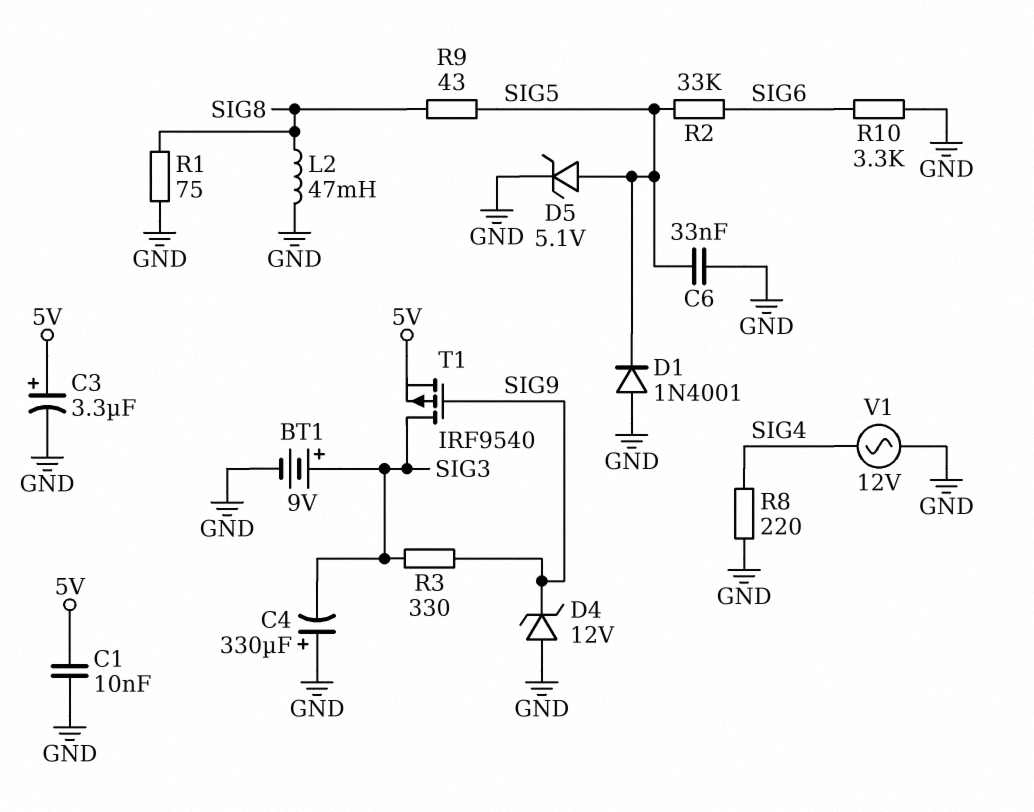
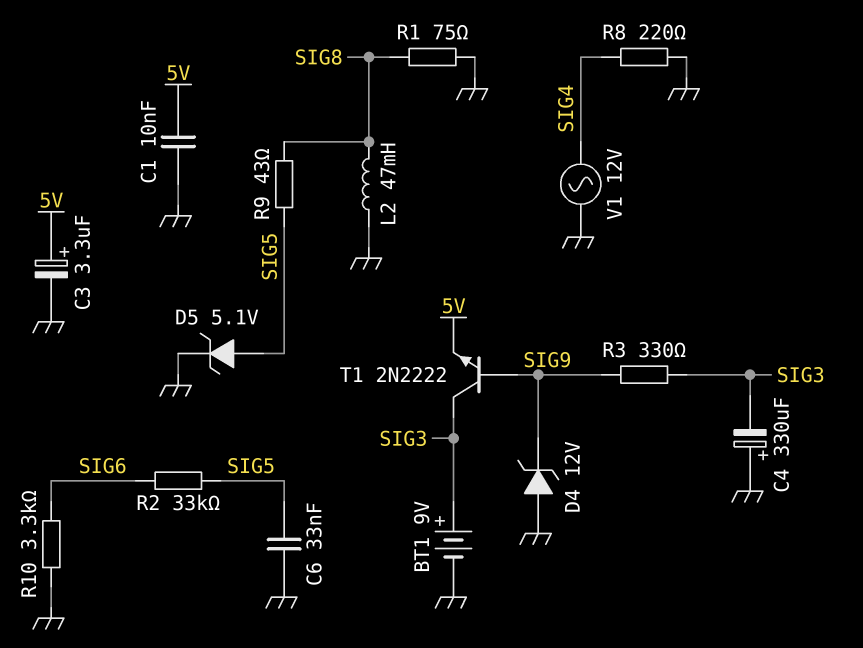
D1: diode 1N4001 (A GND, K SIG5) -> none
T1: PMOS IRF9540 (G SIG9, D SIG3, S 5V) -> NPN 2N2222 (B SIG9, C SIG3, E 5V)

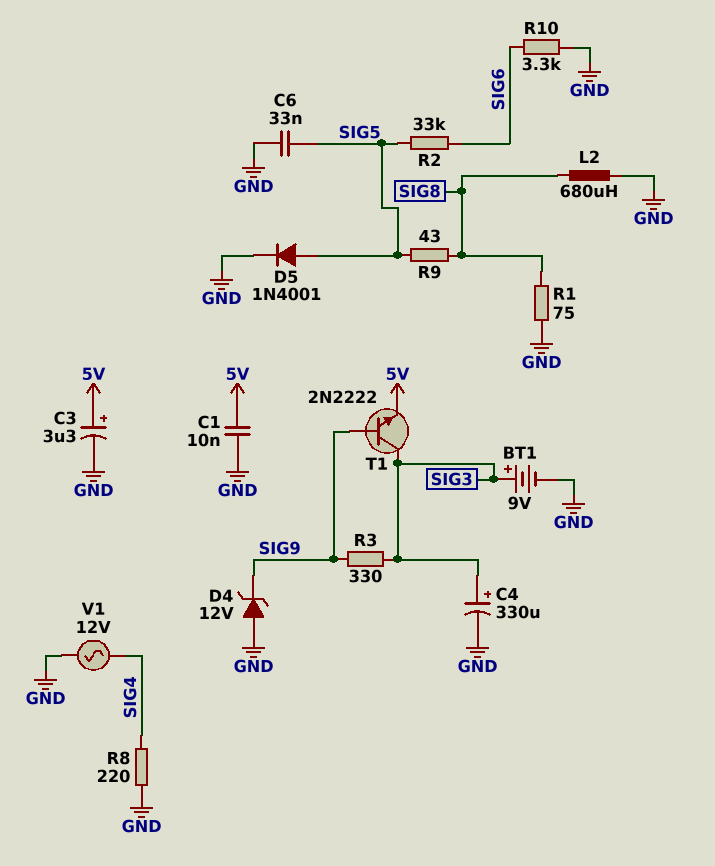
C4: 330uF (plus GND, minus SIG3) -> 330uF (plus SIG3, minus GND)
D5: zener 5.1V (A SIG5, K GND) -> diode 1N4001 (A SIG5, K GND)
L2: 47mH (GND, SIG8) -> 680uH (GND, SIG8)

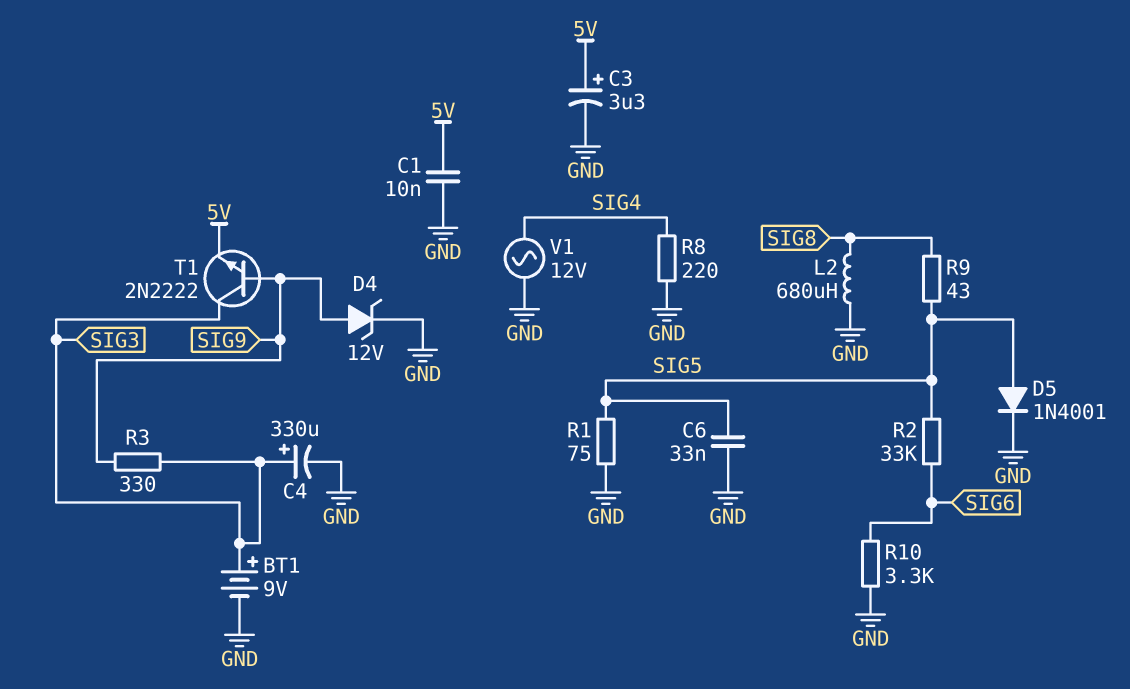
D4: zener 12V (A GND, K SIG9) -> zener 12V (A SIG9, K GND)
R1: 75 (GND, SIG8) -> 75 (GND, SIG5)

